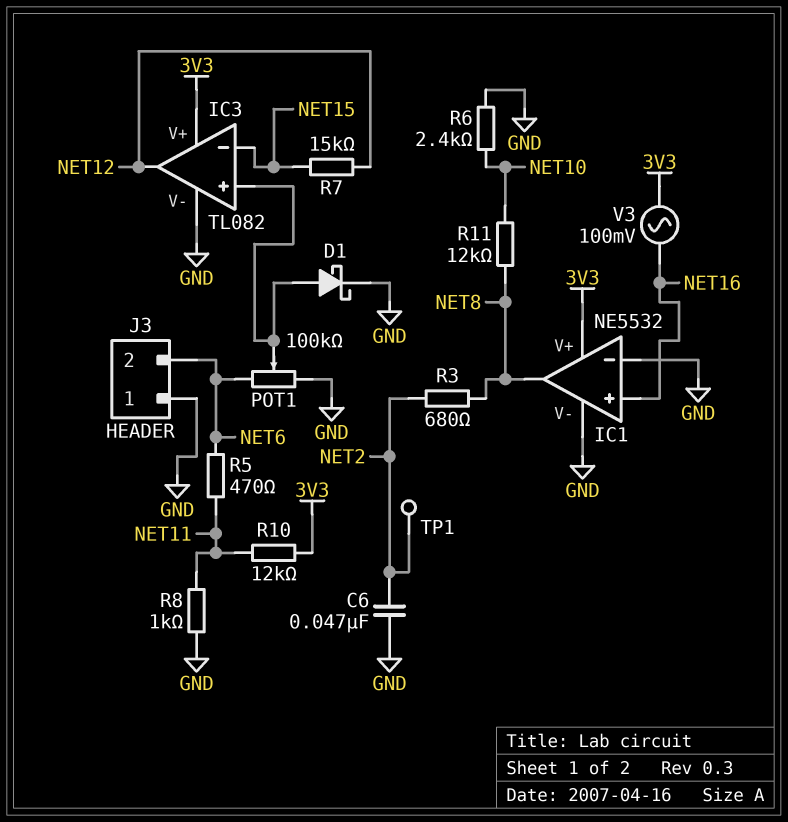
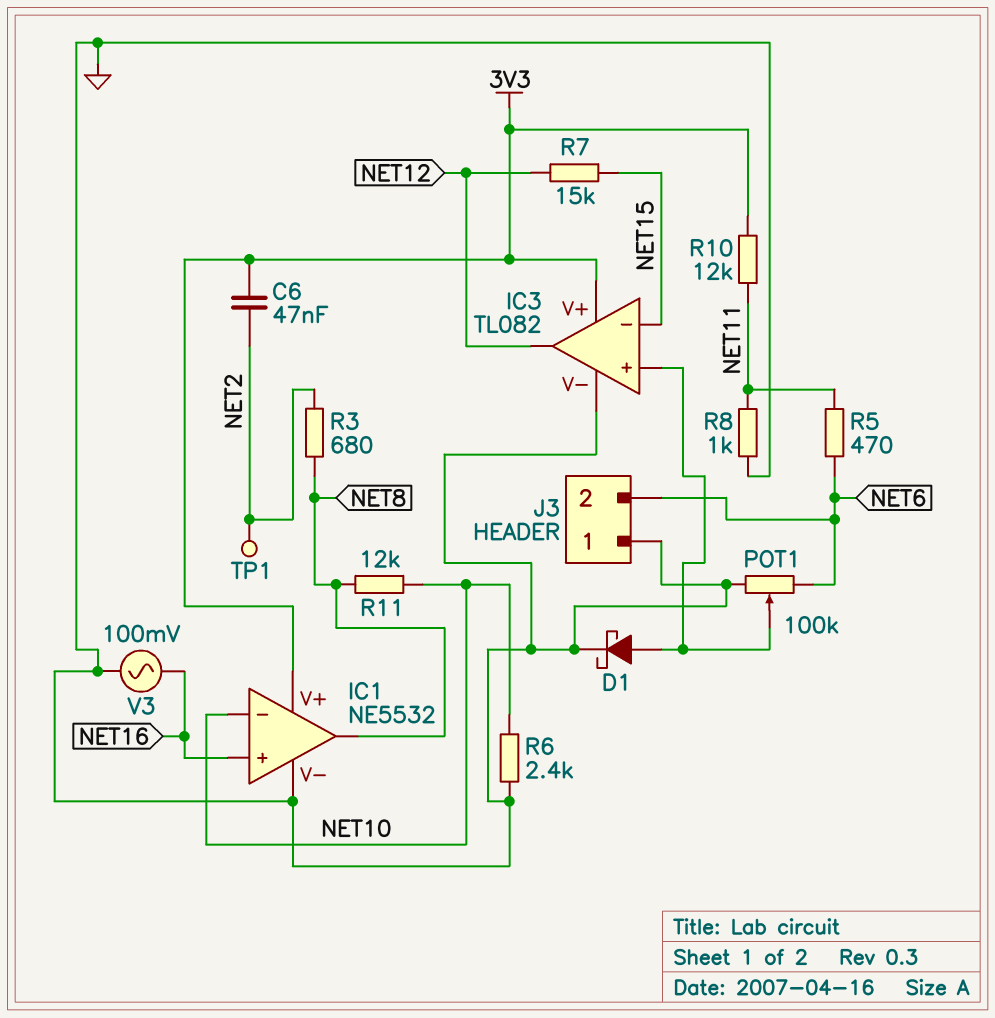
C6: 47nF (GND, NET2) -> 47nF (3V3, NET2)
IC1 pin in-: GND -> NET10
V3: AC 100mV (3V3, NET16) -> AC 100mV (GND, NET16)

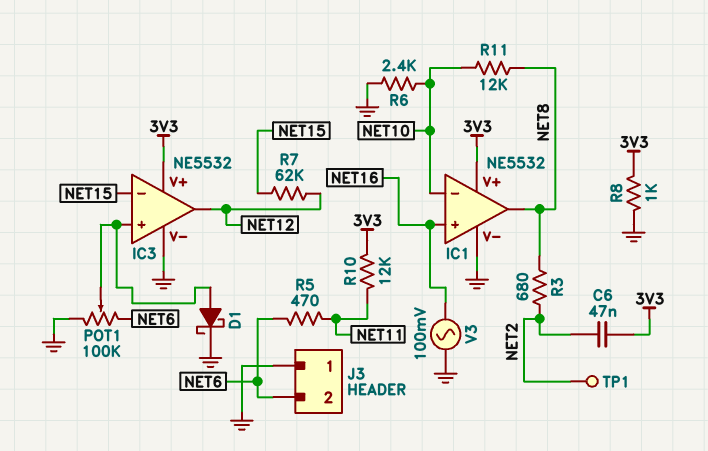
IC3: TL082 -> NE5532
R7: 15k (NET12, NET15) -> 62k (NET12, NET15)
R8: 1k (GND, NET11) -> 1k (3V3, GND)

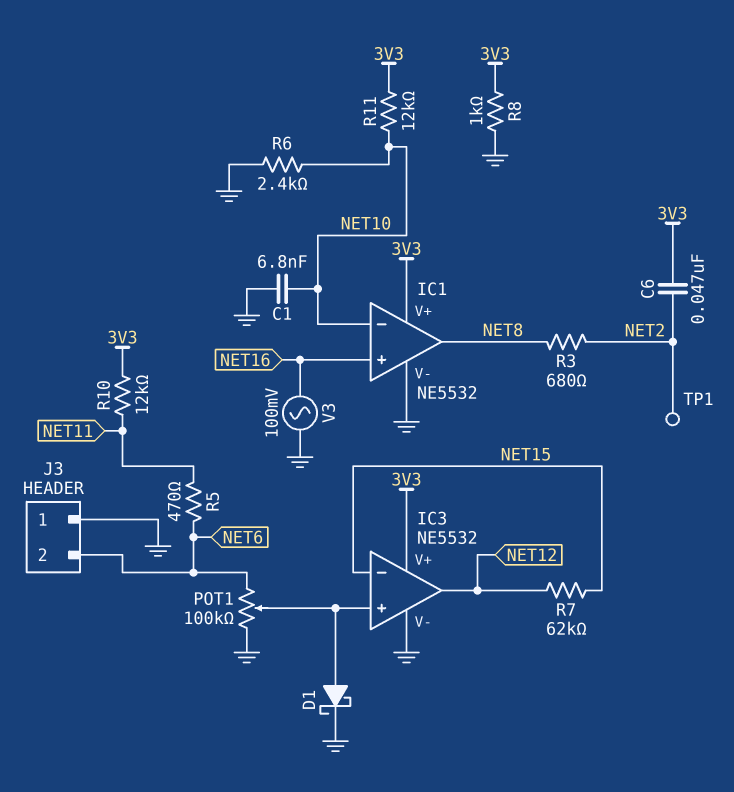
C1: none -> 6.8nF (GND, NET10)
R11: 12k (NET8, NET10) -> 12k (3V3, NET10)

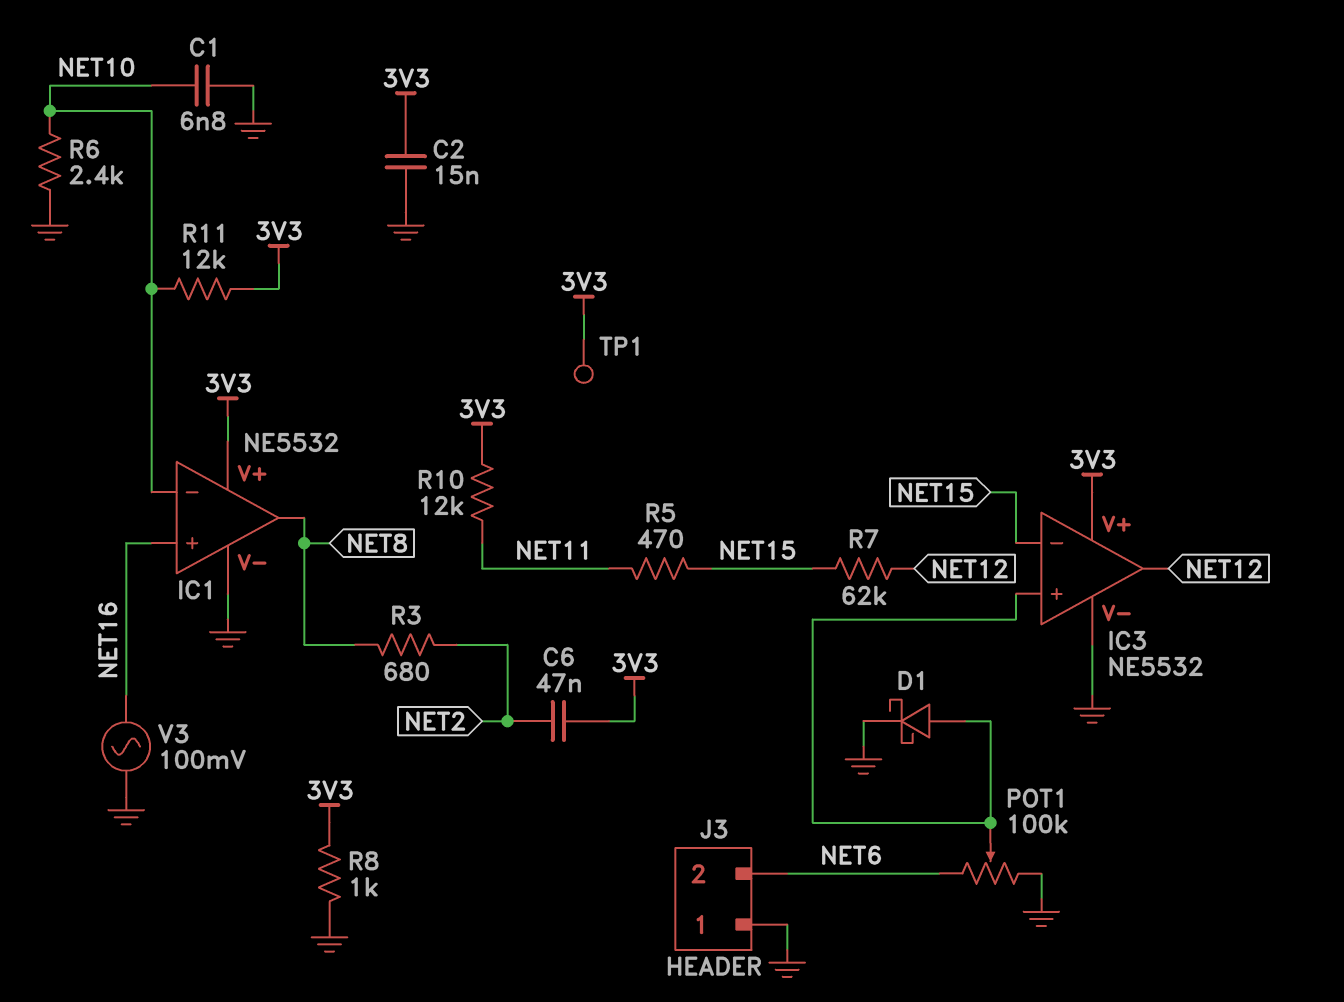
C2: none -> 15nF (3V3, GND)
R5: 470 (NET6, NET11) -> 470 (NET11, NET15)
TP1: test point (NET2) -> test point (3V3)

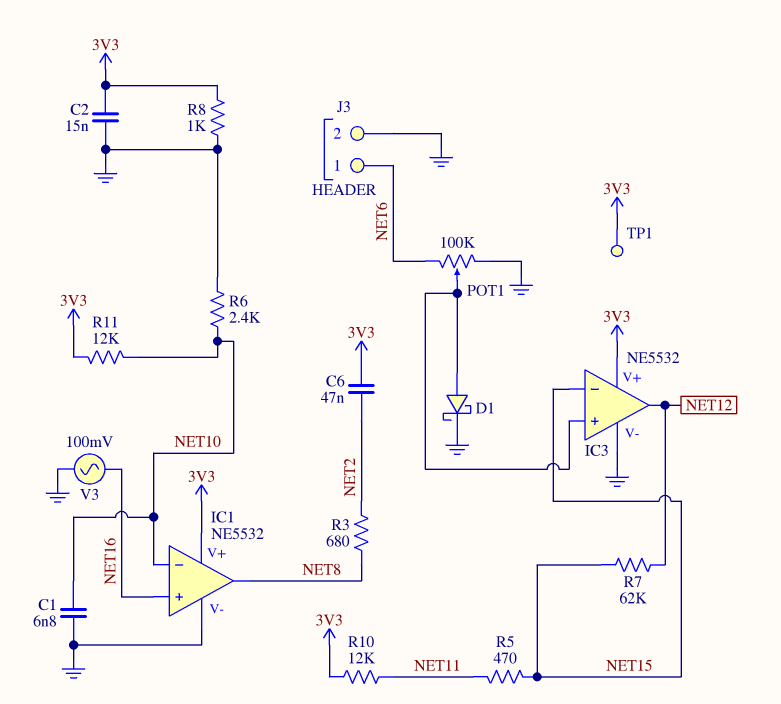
J3 pin 1: GND -> NET6
J3 pin 2: NET6 -> GND

